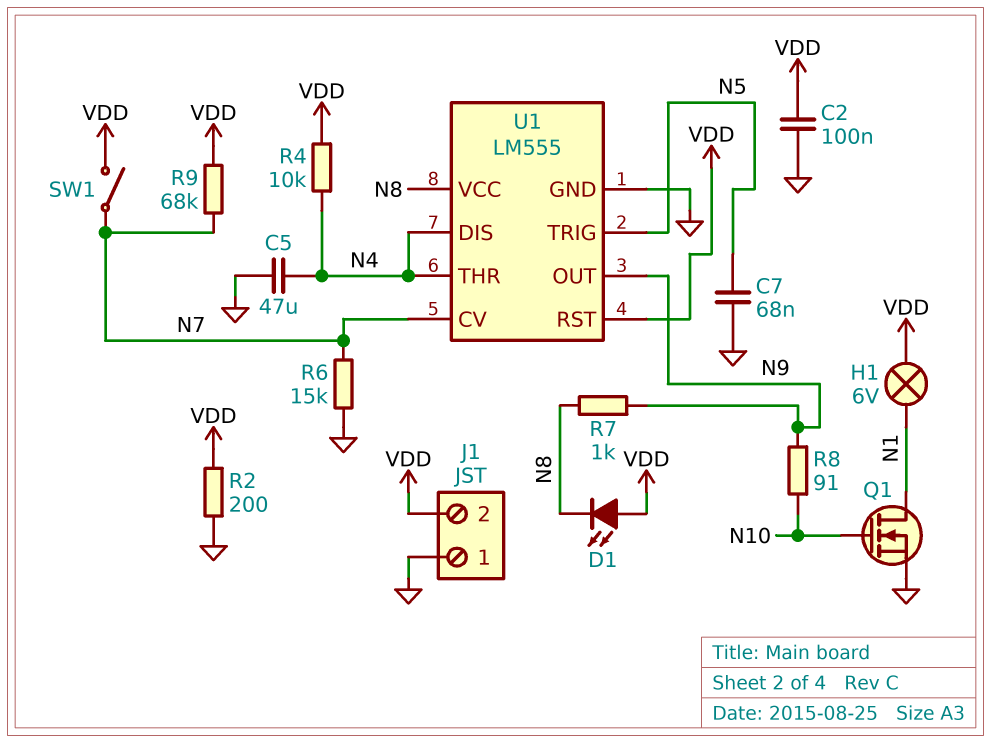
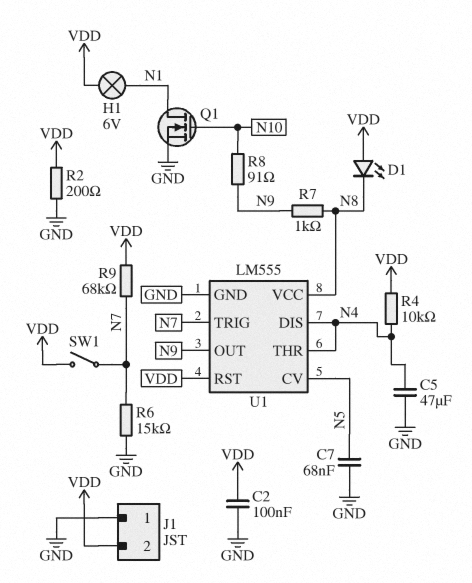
U1 pin CV: N7 -> N5
U1 pin TRIG: N5 -> N7

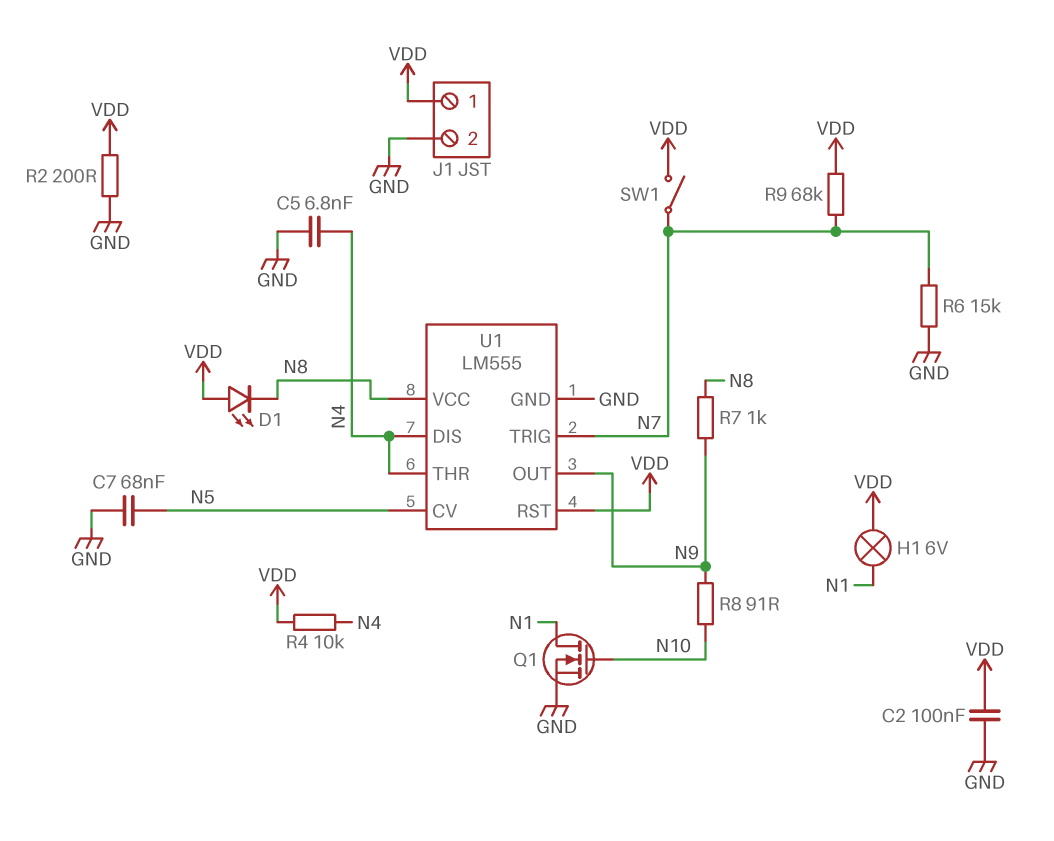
C5: 47uF (GND, N4) -> 6.8nF (GND, N4)
J1 pin 1: GND -> VDD
J1 pin 2: VDD -> GND

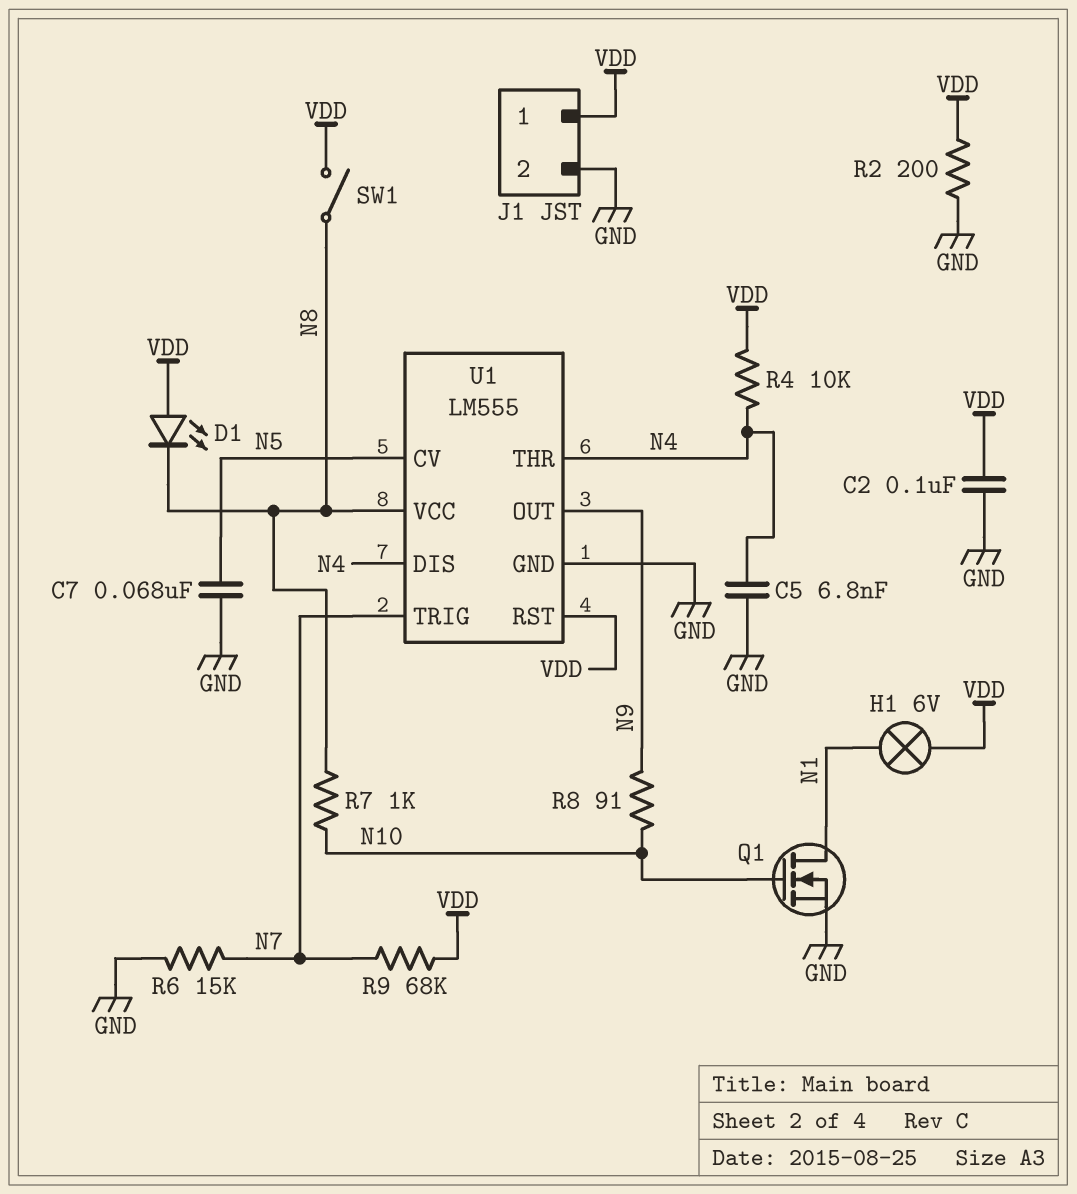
R7: 1k (N8, N9) -> 1k (N8, N10)
SW1: switch (N7, VDD) -> switch (N8, VDD)

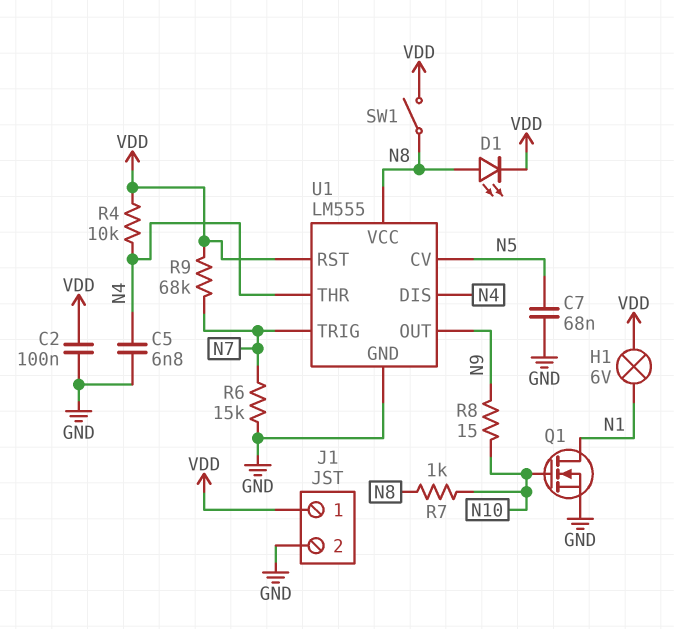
D1: LED (A VDD, K N8) -> LED (A N8, K VDD)
R2: 200 (GND, VDD) -> none
R8: 91 (N9, N10) -> 15 (N9, N10)

